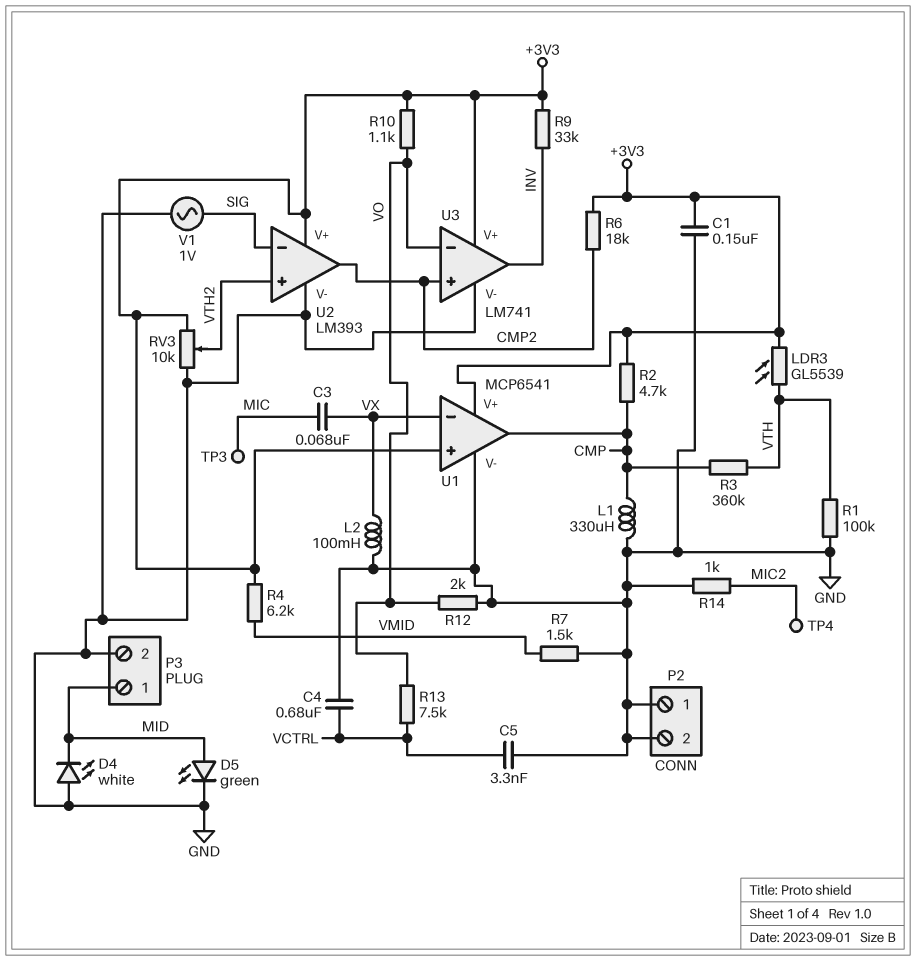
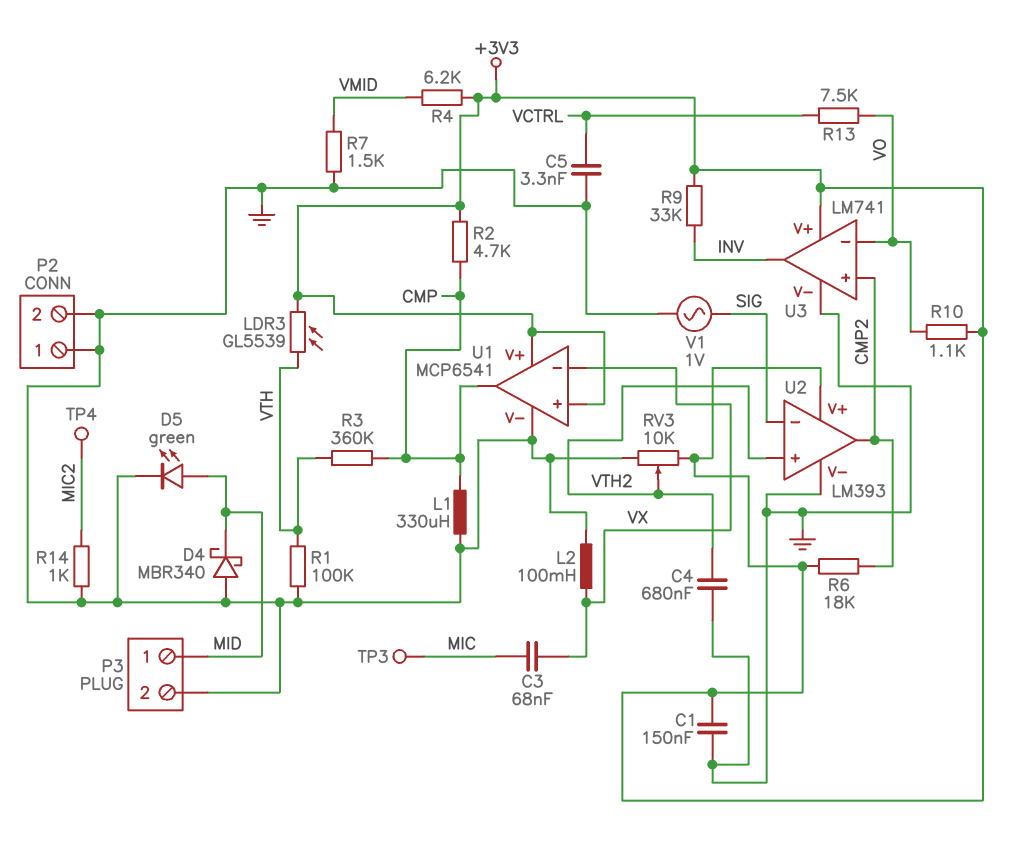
C4: 680nF (GND, VCTRL) -> 680nF (GND, VTH2)
D4: LED white (A GND, K MID) -> schottky MBR340 (A GND, K MID)
R12: 2k (GND, VO) -> none

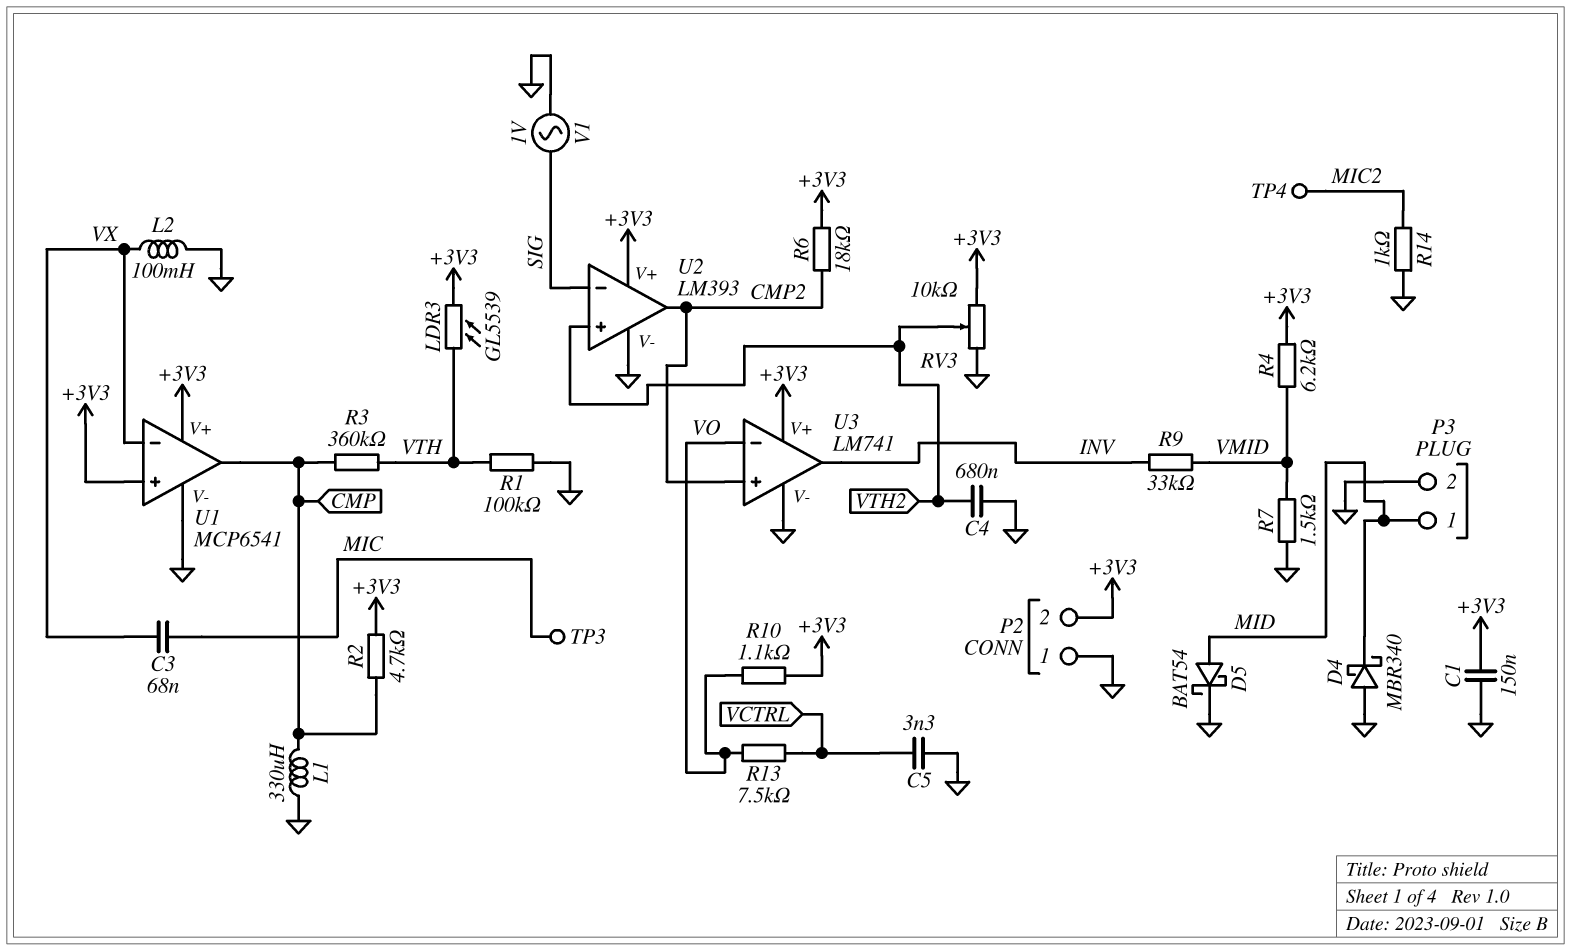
D5: LED green (A MID, K GND) -> schottky BAT54 (A MID, K GND)
P2 pin 2: GND -> +3V3
R9: 33k (+3V3, INV) -> 33k (INV, VMID)

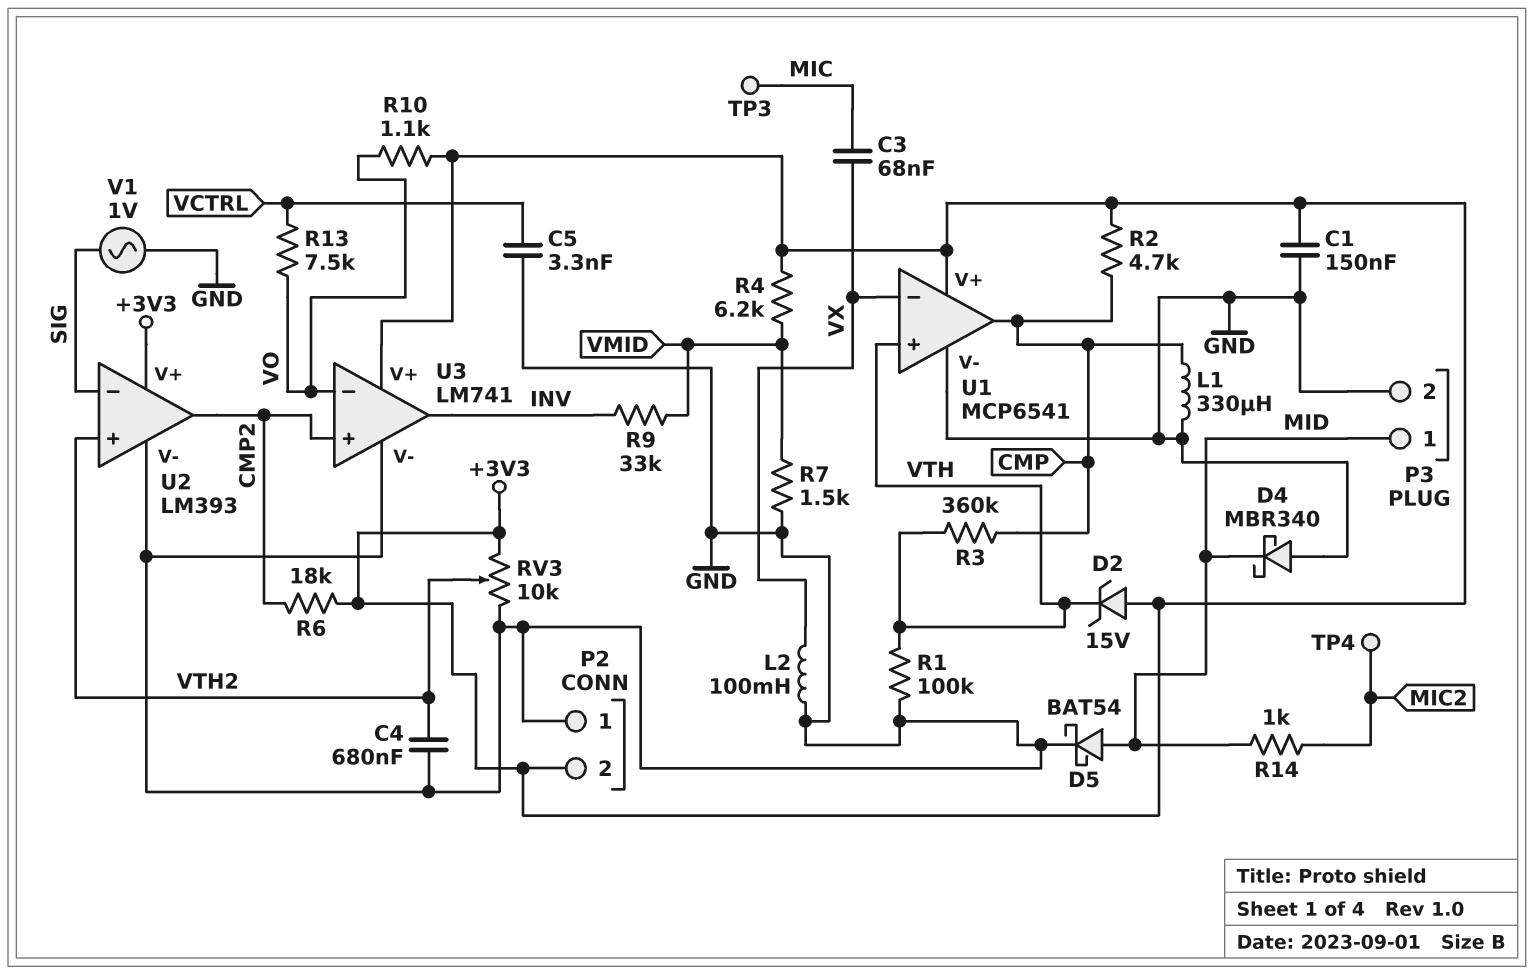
D2: none -> zener 15V (A +3V3, K VTH)
LDR3: GL5539 (+3V3, VTH) -> none
R14: 1k (GND, MIC2) -> 1k (MIC2, MID)
U1 pin in+: +3V3 -> VTH

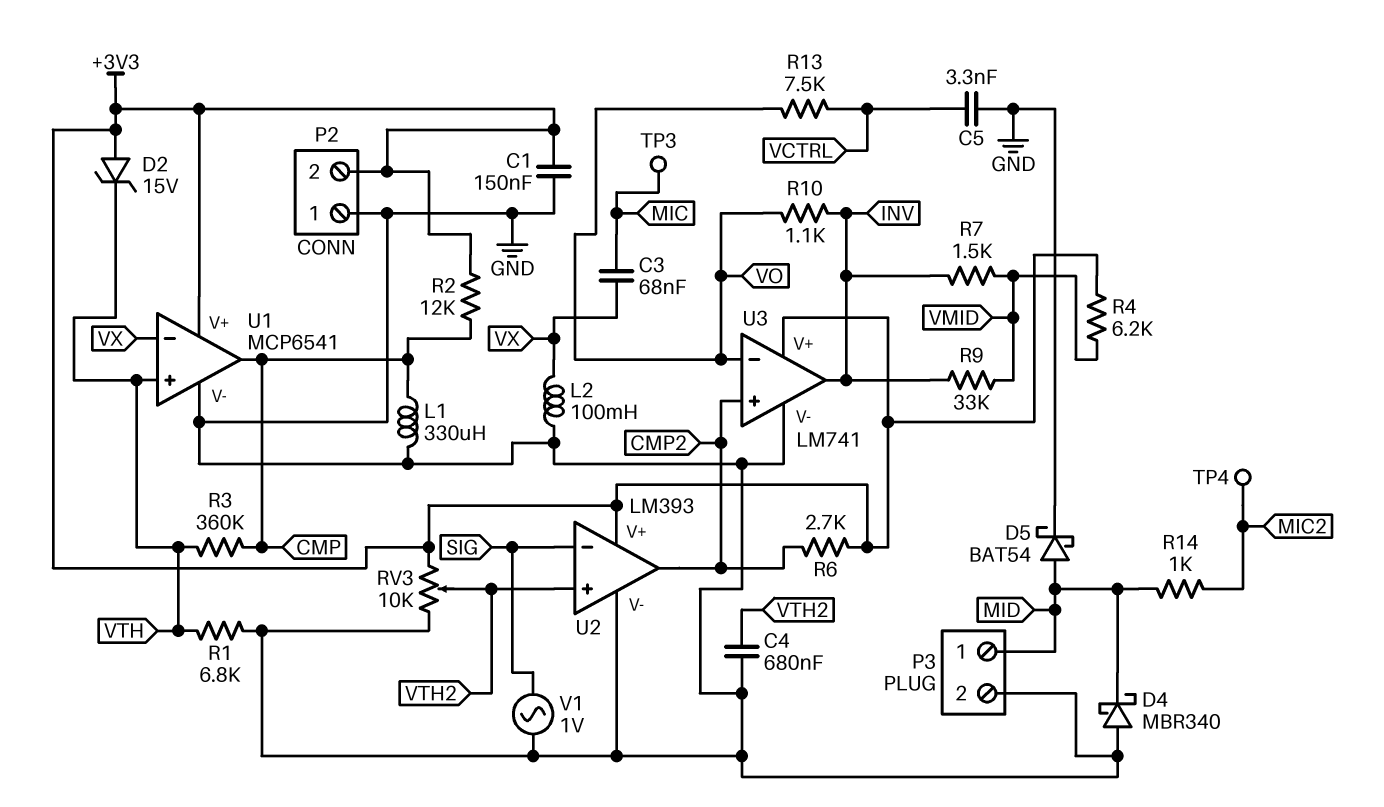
R1: 100k (GND, VTH) -> 6.8k (GND, VTH)
R2: 4.7k (+3V3, CMP) -> 12k (+3V3, CMP)
R6: 18k (+3V3, CMP2) -> 2.7k (+3V3, CMP2)
R7: 1.5k (GND, VMID) -> 1.5k (INV, VMID)
R10: 1.1k (+3V3, VO) -> 1.1k (INV, VO)

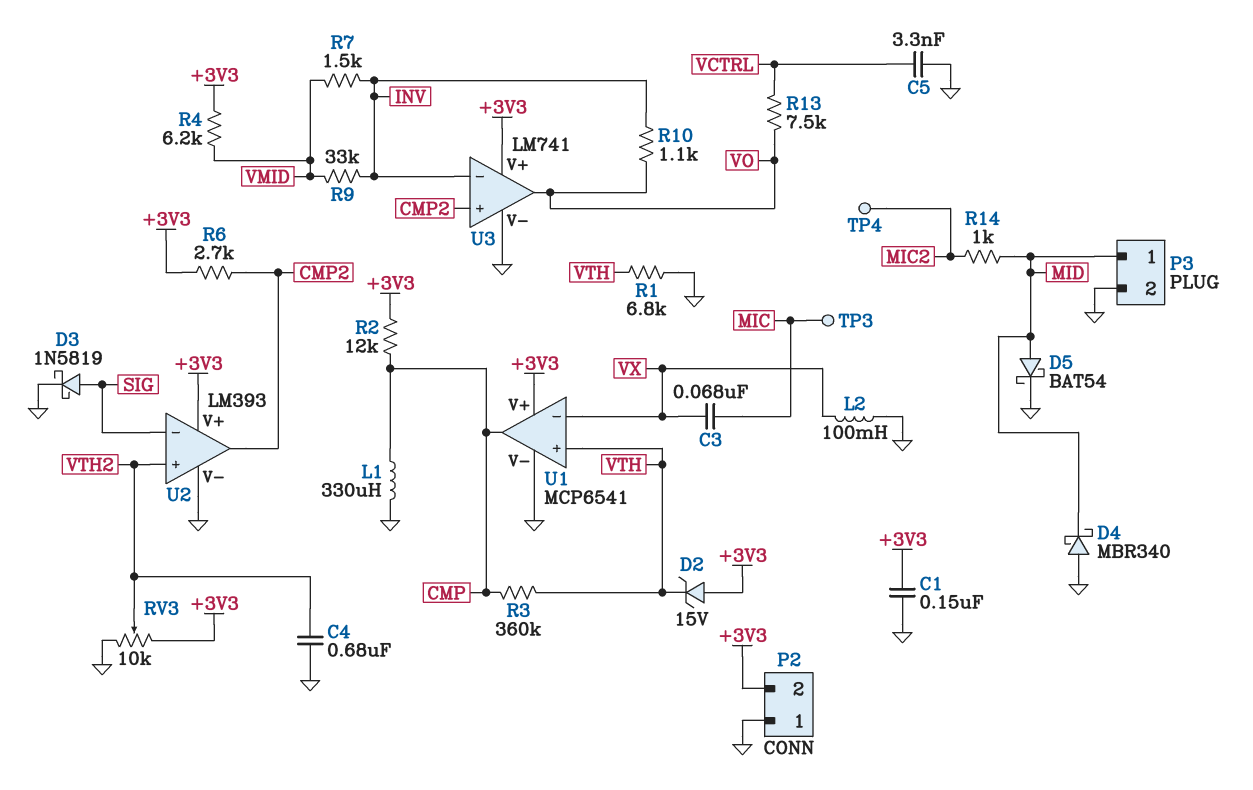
D3: none -> schottky 1N5819 (A SIG, K GND)
U3 pin in-: VO -> INV
U3 pin out: INV -> VO
V1: AC 1V (GND, SIG) -> none

